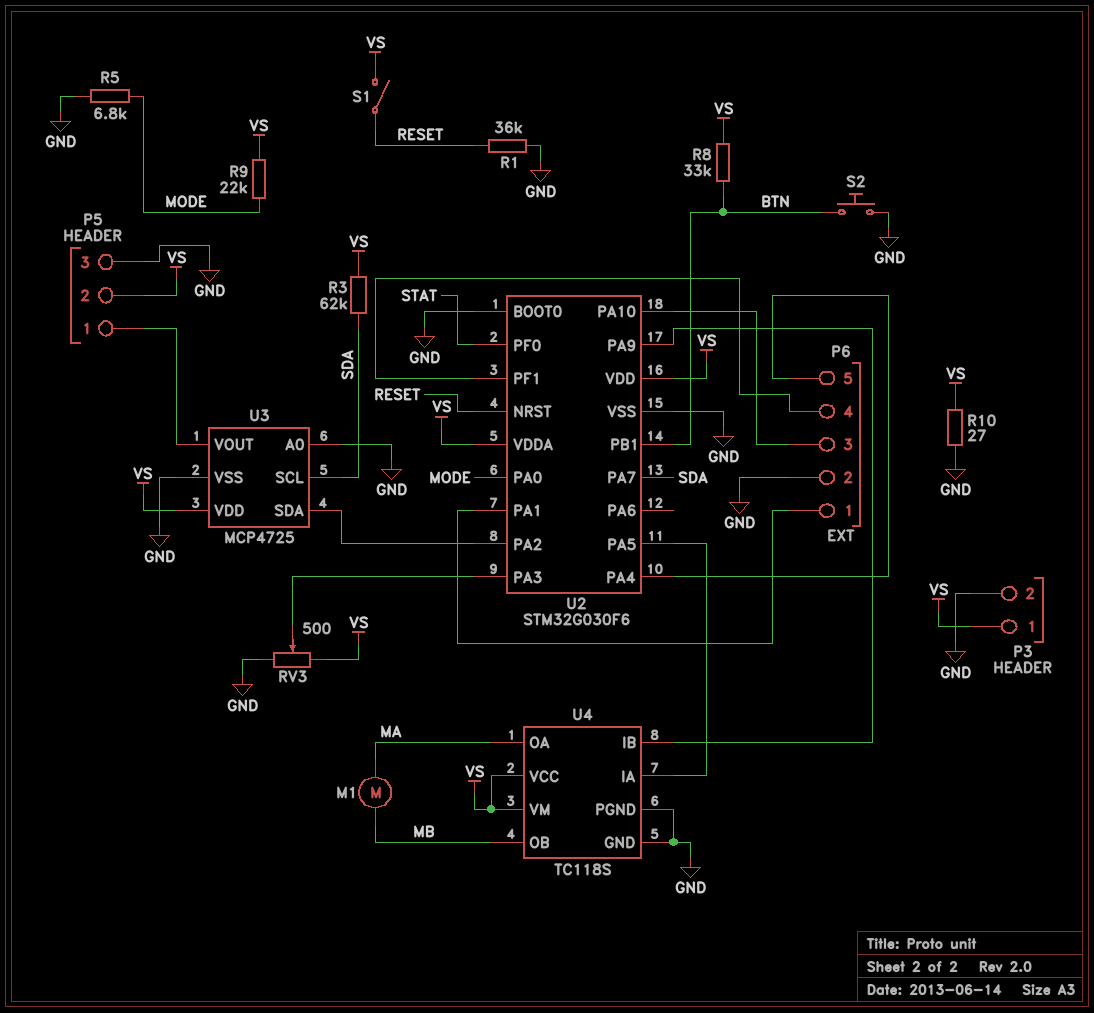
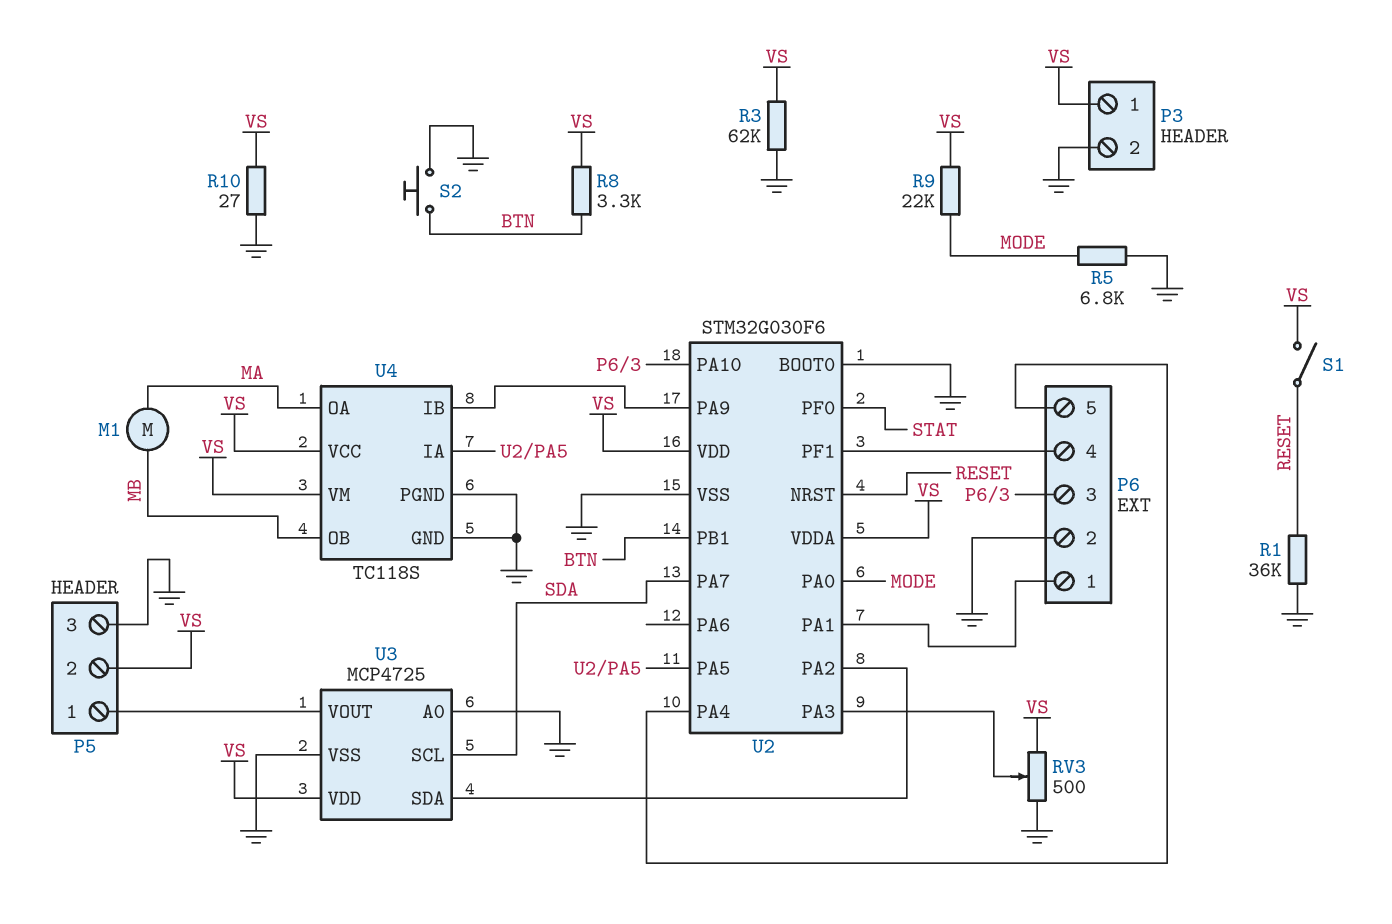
R3: 62k (SDA, VS) -> 62k (GND, VS)
R8: 33k (BTN, VS) -> 3.3k (BTN, VS)

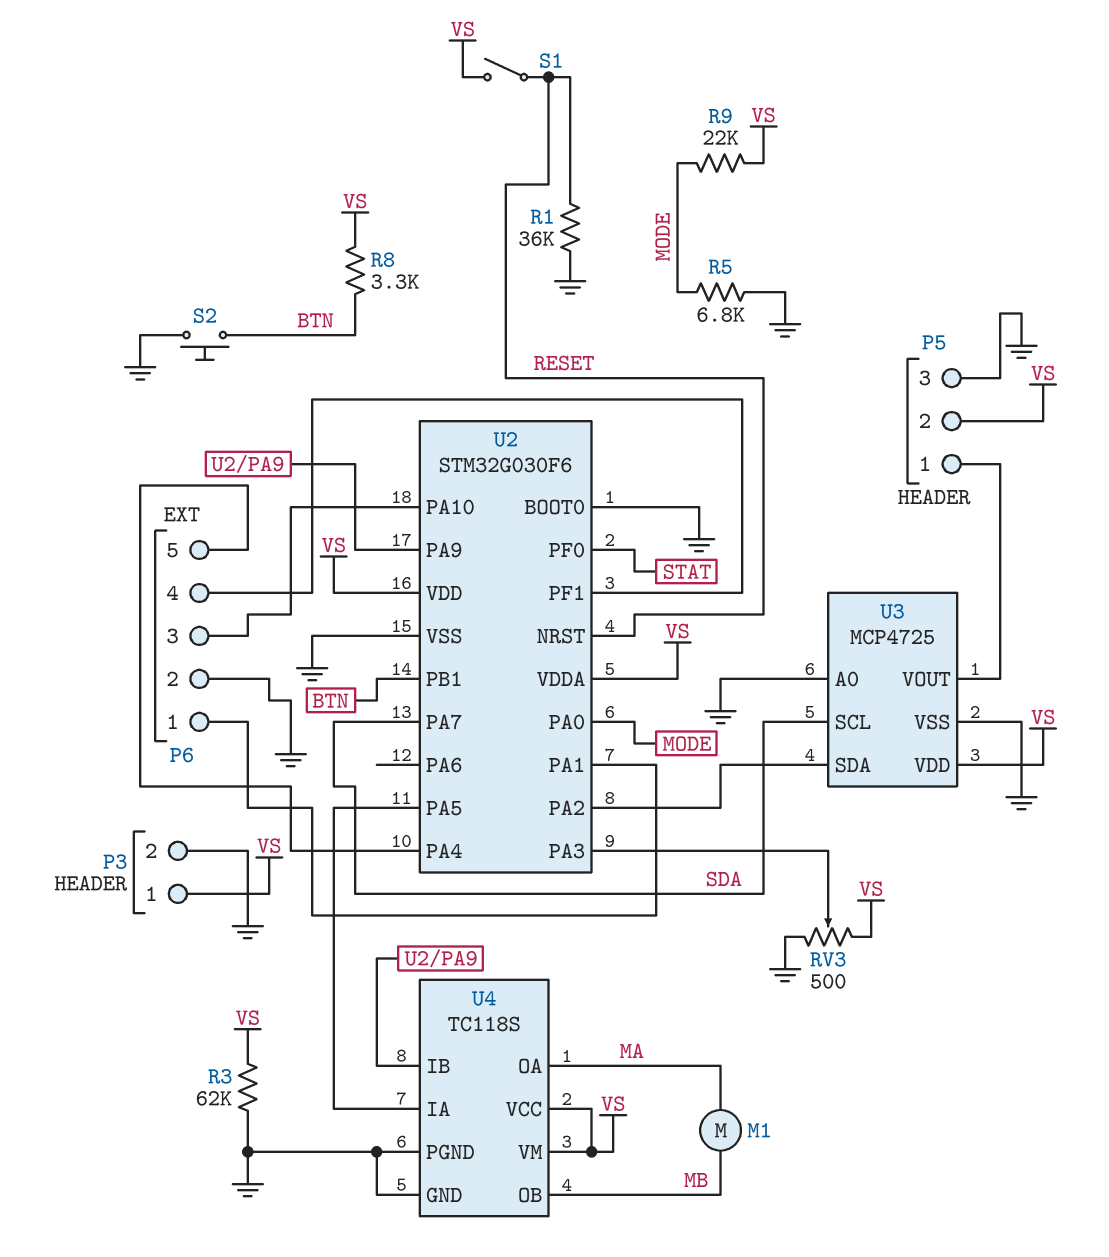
R10: 27 (GND, VS) -> none

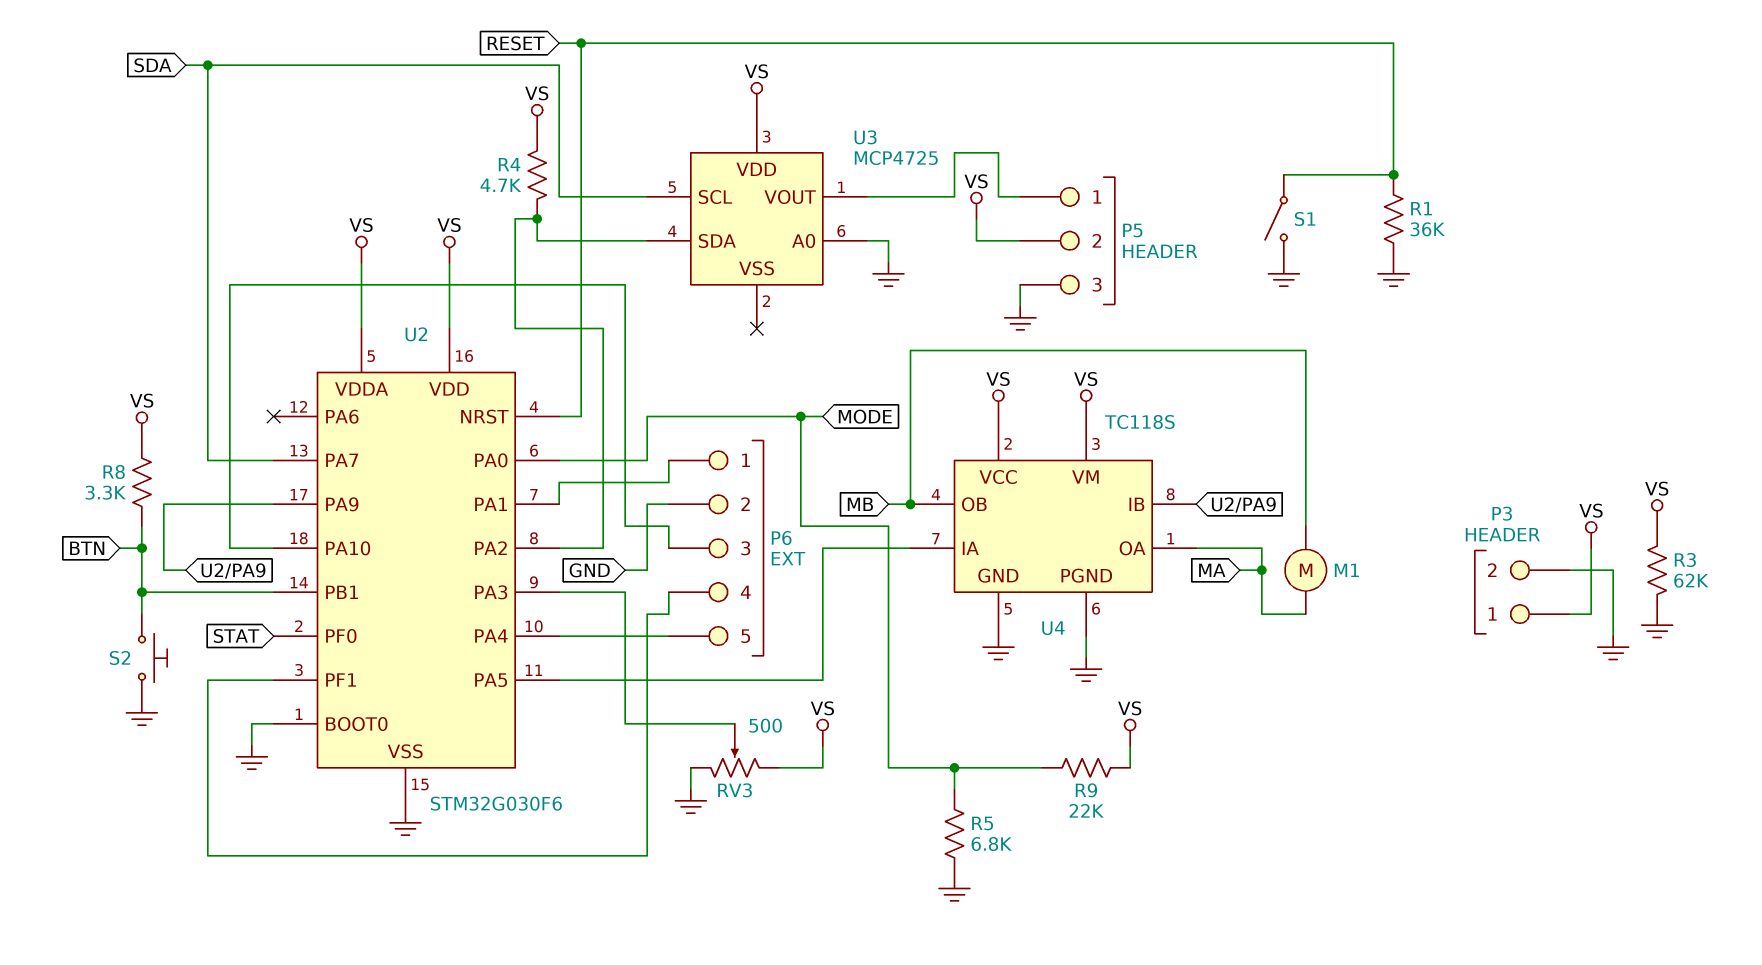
R4: none -> 4.7k (U2/PA2, VS)
S1: switch (RESET, VS) -> switch (GND, RESET)
U3 pin VSS: GND -> none

